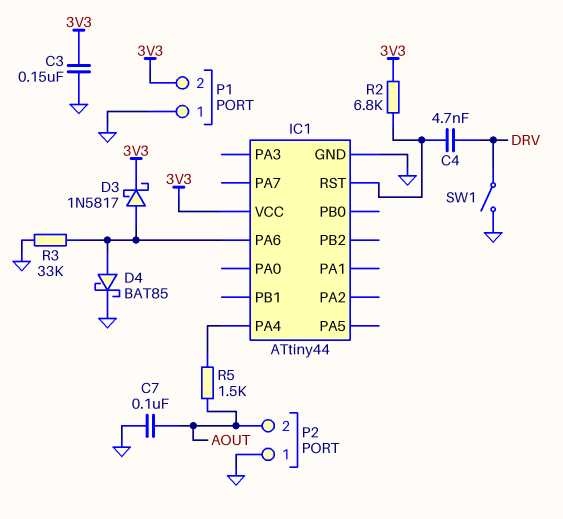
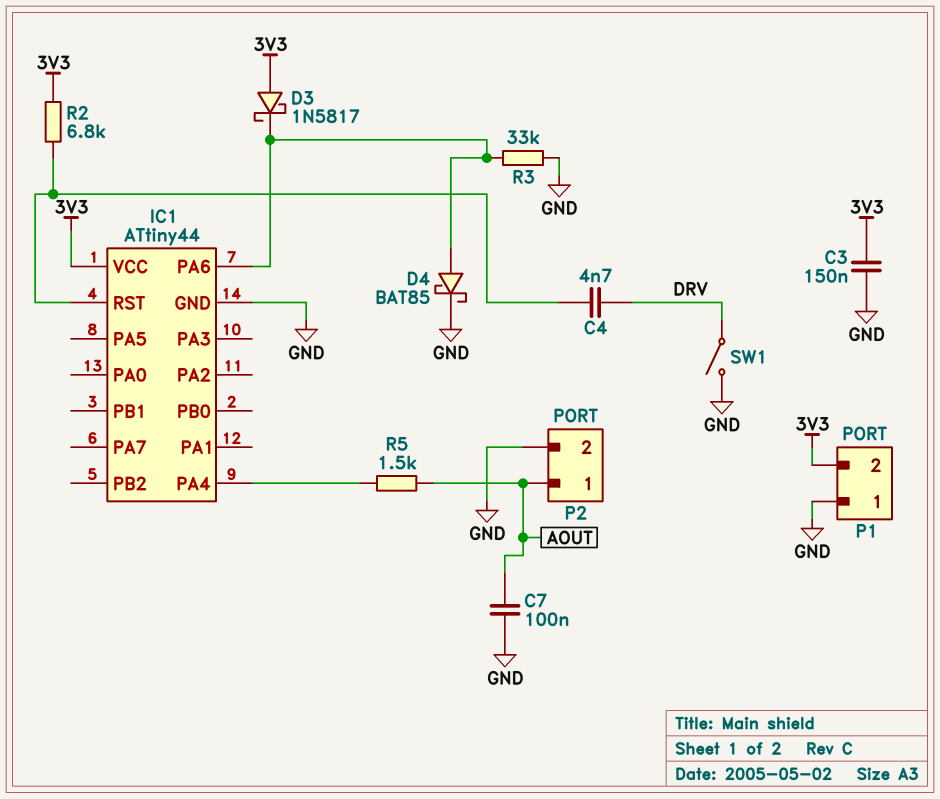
D3: schottky 1N5817 (A IC1/PA6, K 3V3) -> schottky 1N5817 (A 3V3, K IC1/PA6)
P2 pin 1: GND -> AOUT
P2 pin 2: AOUT -> GND

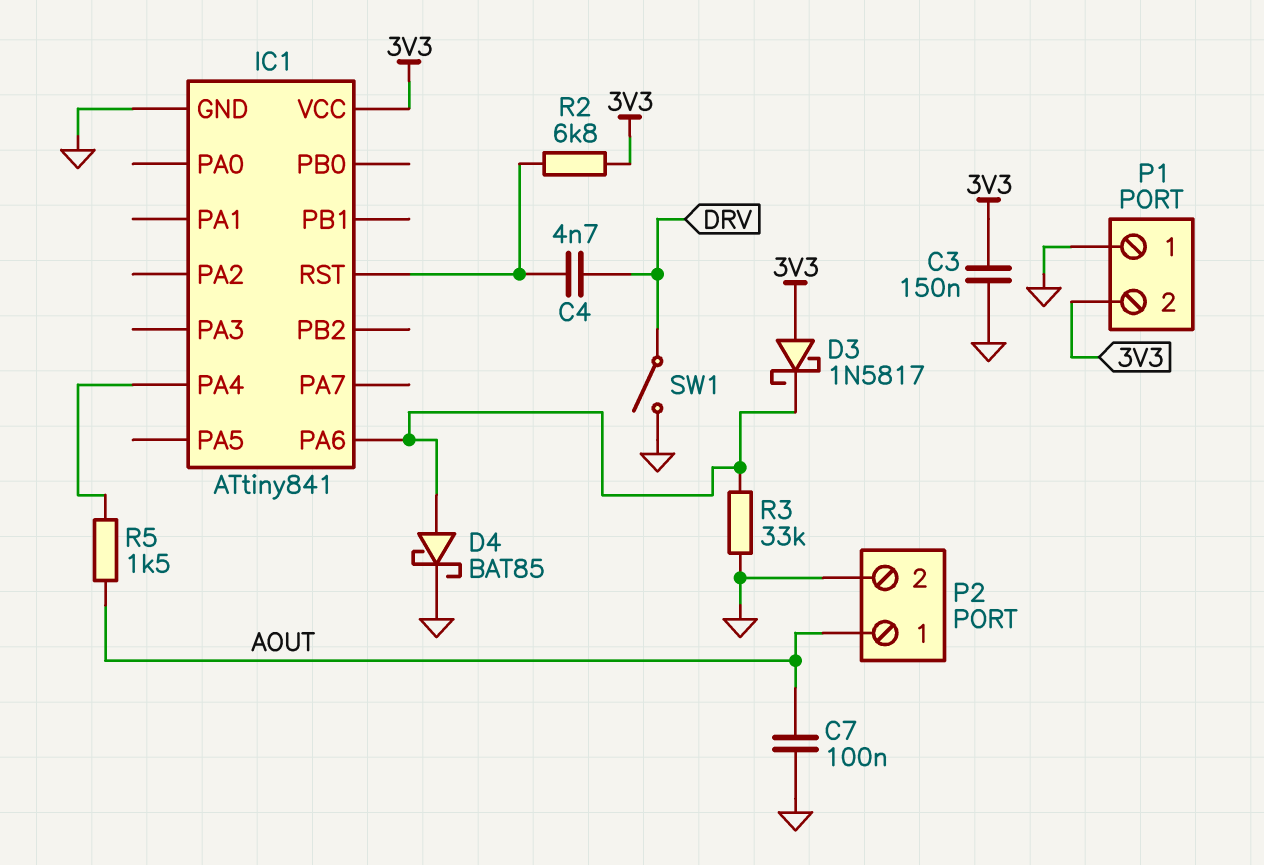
IC1: ATtiny44 -> ATtiny841

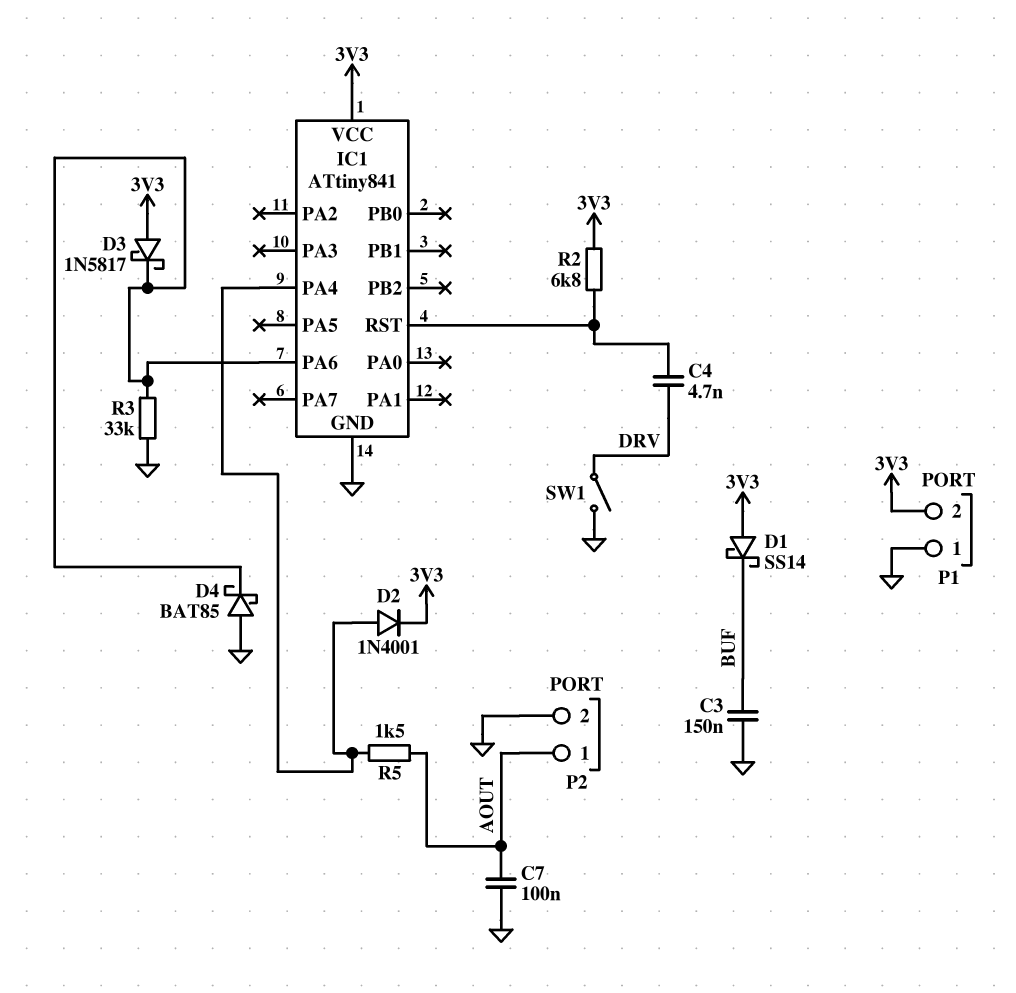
C3: 150nF (3V3, GND) -> 150nF (BUF, GND)
D1: none -> schottky SS14 (A 3V3, K BUF)
D2: none -> diode 1N4001 (A IC1/PA4, K 3V3)
D4: schottky BAT85 (A IC1/PA6, K GND) -> schottky BAT85 (A GND, K IC1/PA6)

